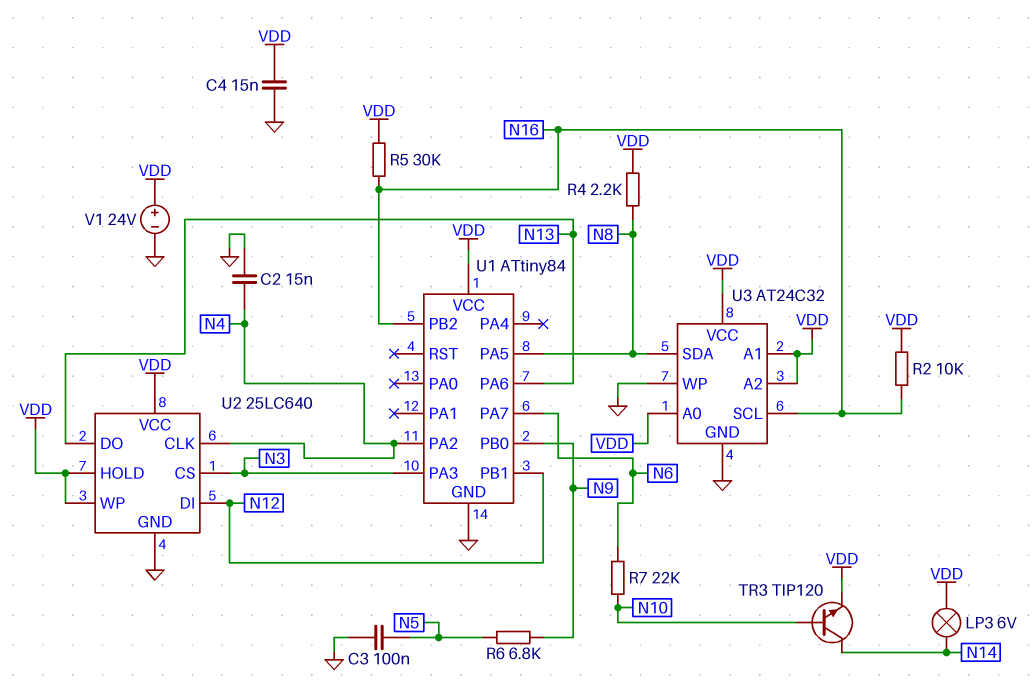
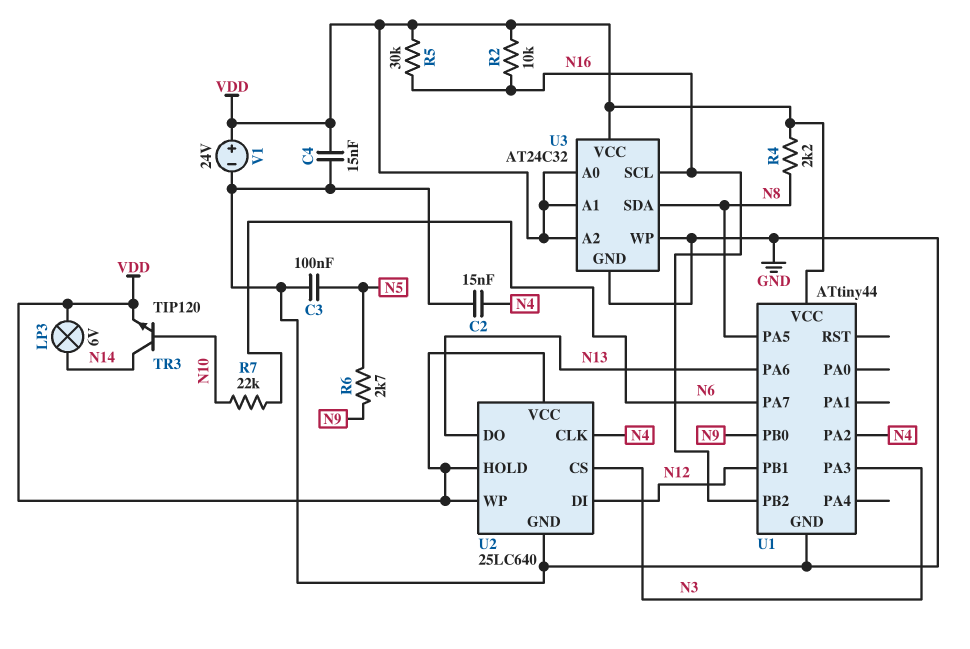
R6: 6.8k (N5, N9) -> 2.7k (N5, N9)
U1: ATtiny84 -> ATtiny44

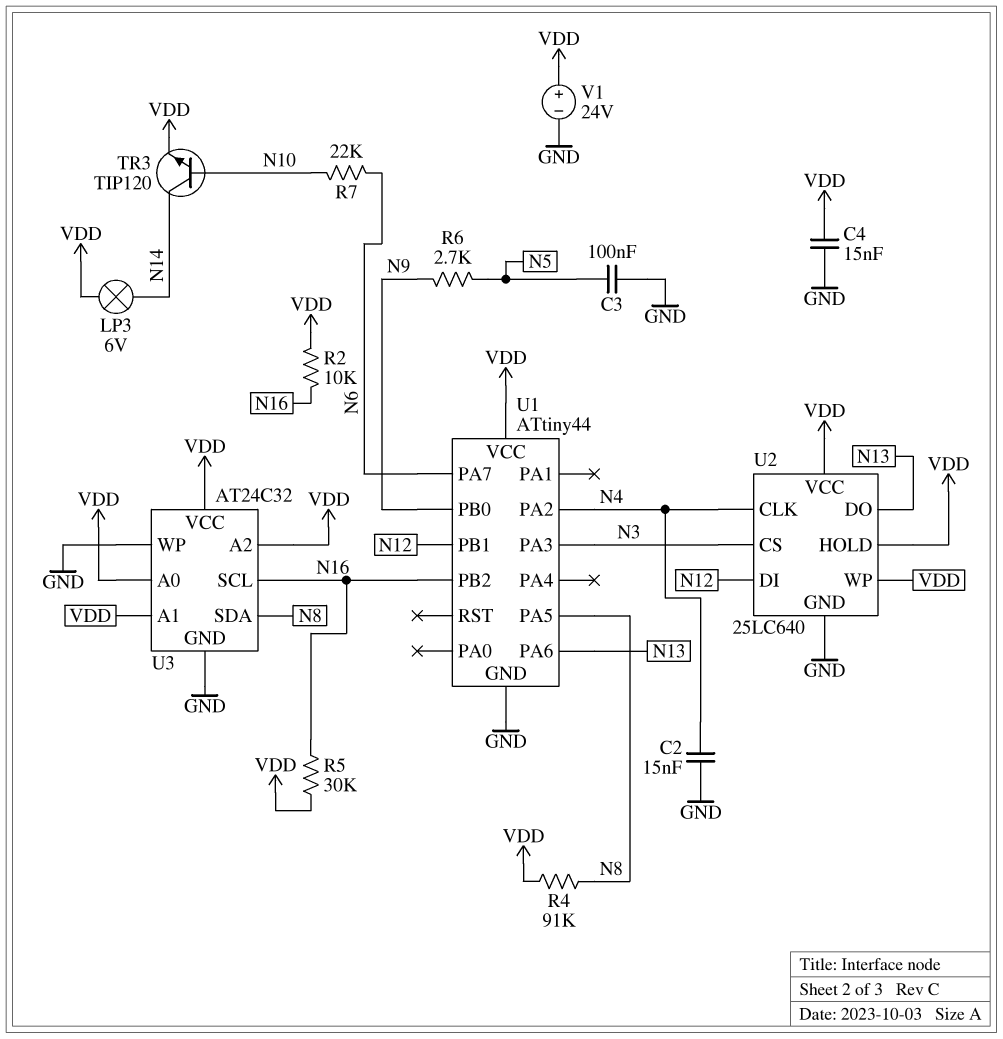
R4: 2.2k (N8, VDD) -> 91k (N8, VDD)

